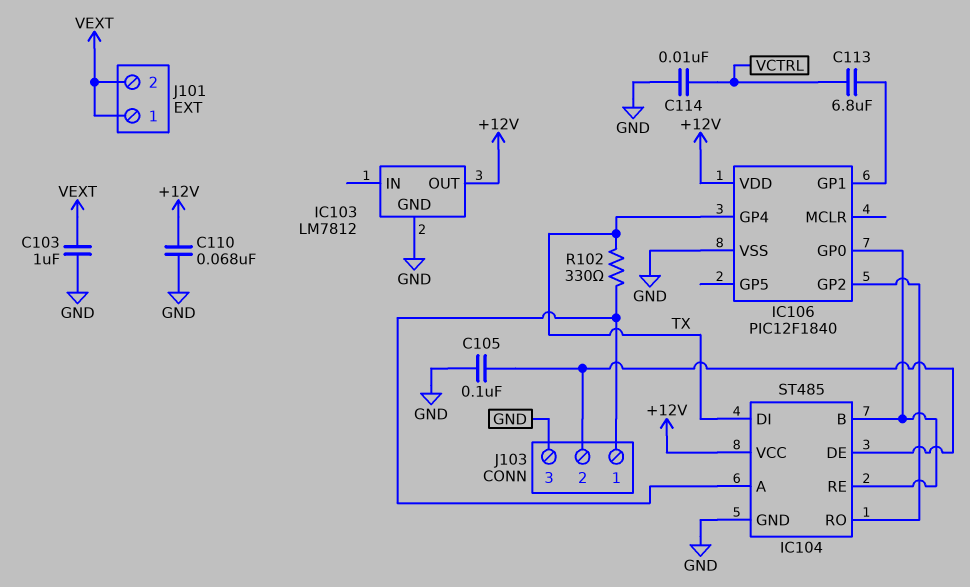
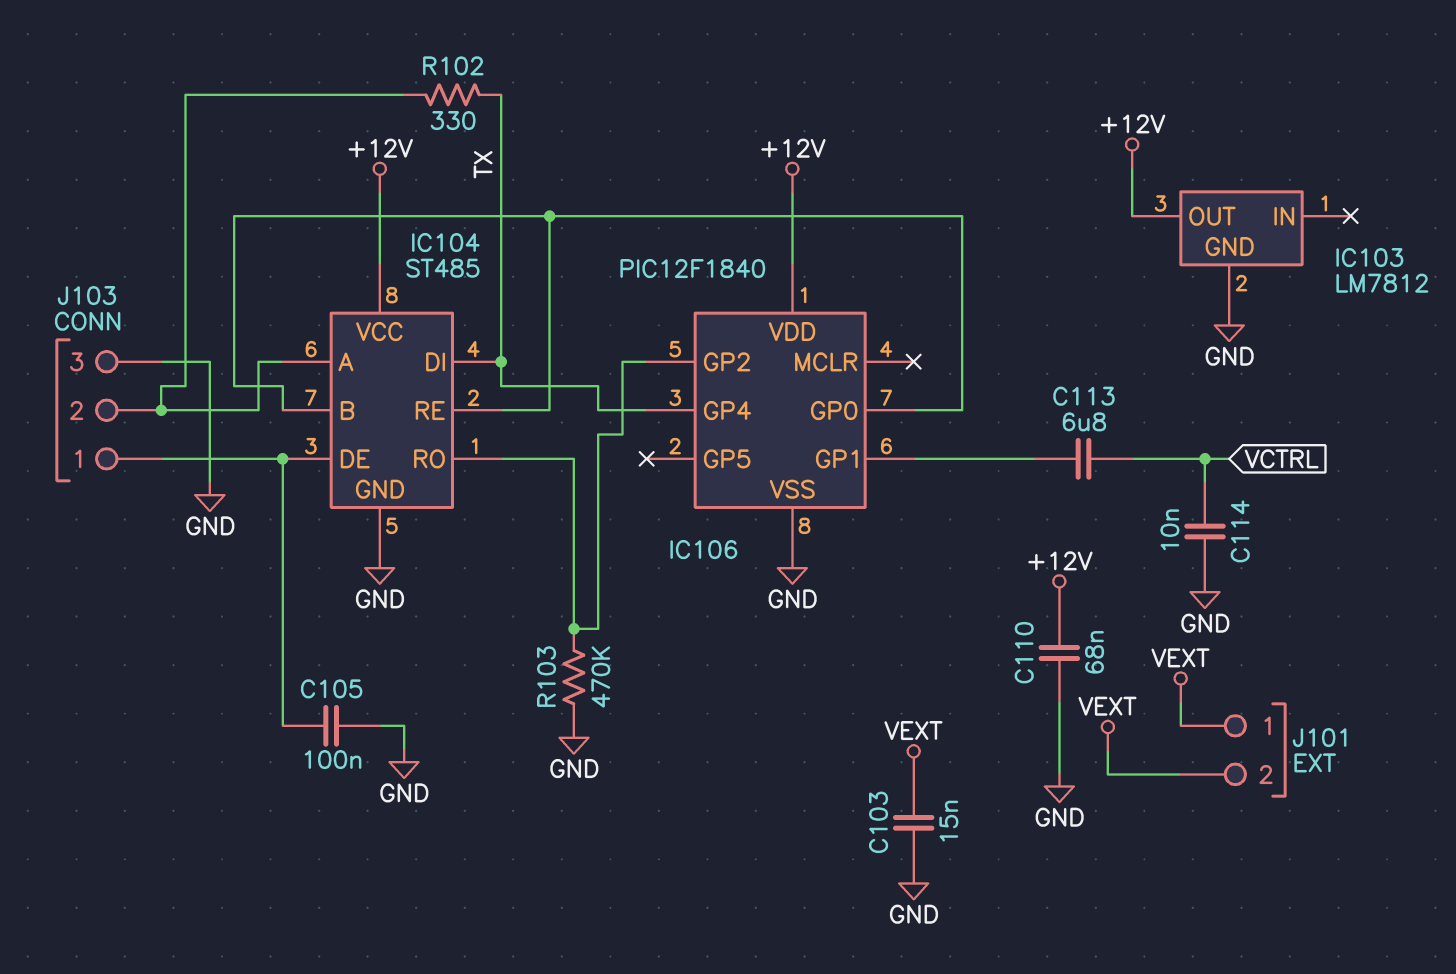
C103: 1uF (GND, VEXT) -> 15nF (GND, VEXT)
J103 pin 1: IC104/A -> IC104/DE
J103 pin 2: IC104/DE -> IC104/A
R103: none -> 470k (GND, IC104/RO)

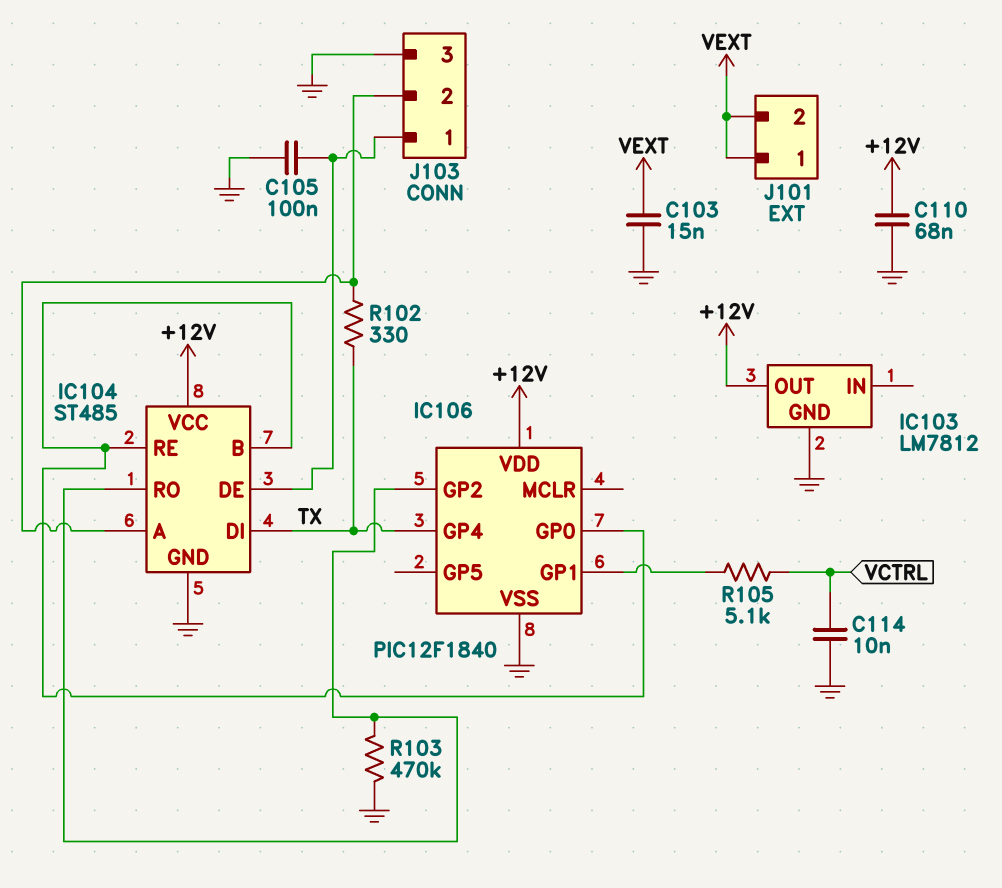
C113: 6.8uF (IC106/GP1, VCTRL) -> none
R105: none -> 5.1k (IC106/GP1, VCTRL)

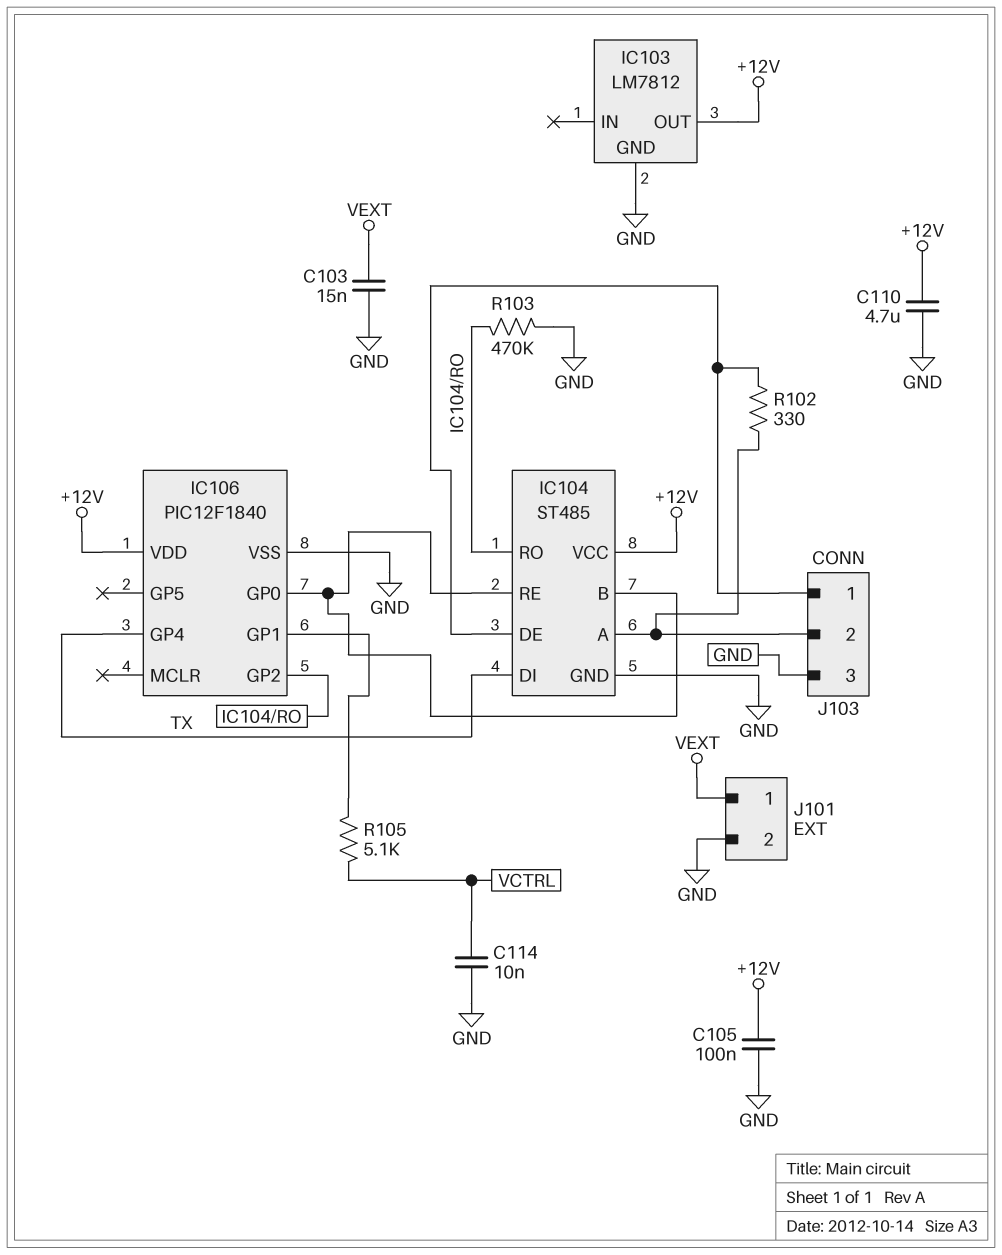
C105: 100nF (GND, IC104/DE) -> 100nF (+12V, GND)
C110: 68nF (+12V, GND) -> 4.7uF (+12V, GND)
J101 pin 2: VEXT -> GND
R102: 330 (IC104/A, TX) -> 330 (IC104/A, IC104/DE)

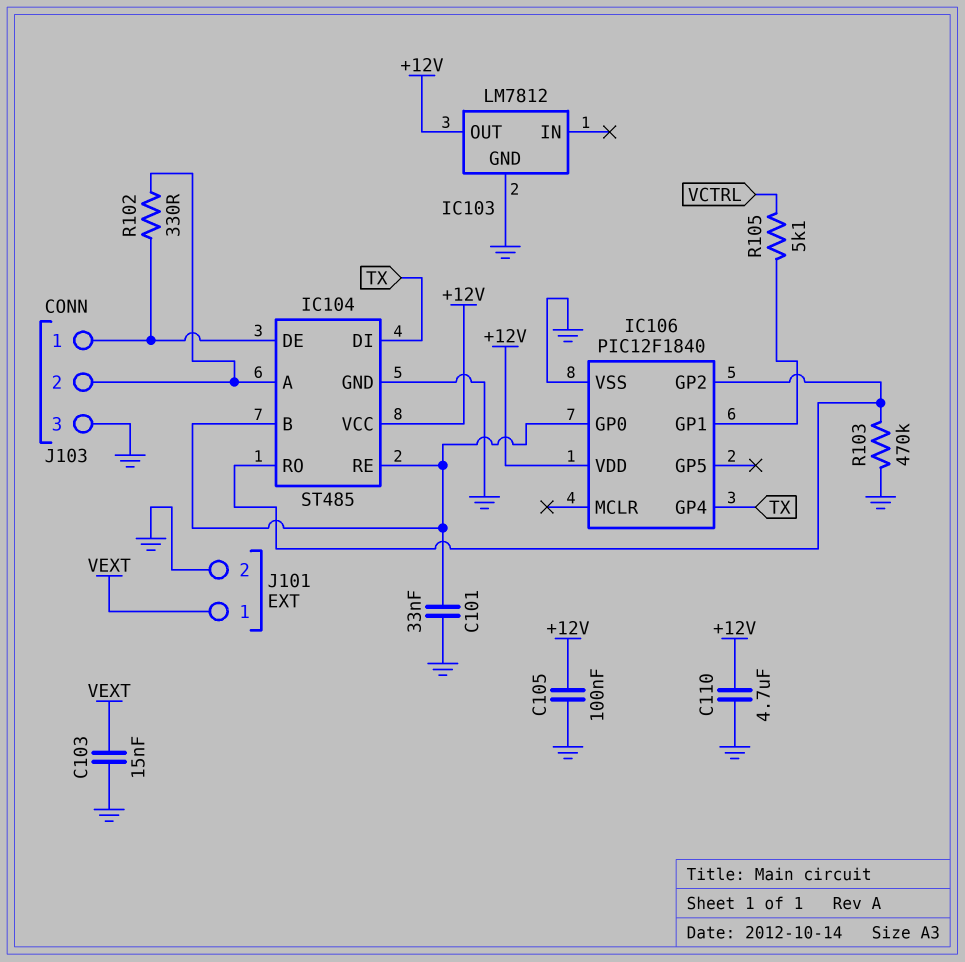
C101: none -> 33nF (GND, IC104/B)
C114: 10nF (GND, VCTRL) -> none

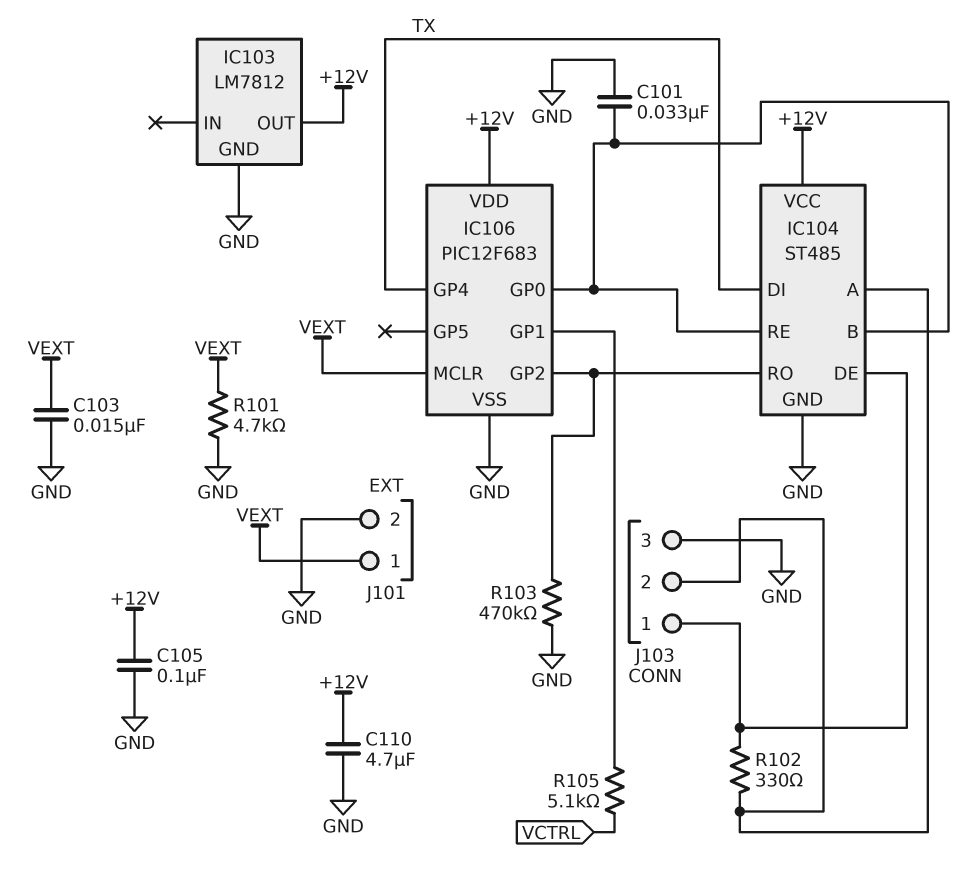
IC106: PIC12F1840 -> PIC12F683
IC106 pin MCLR: none -> VEXT
R101: none -> 4.7k (GND, VEXT)

